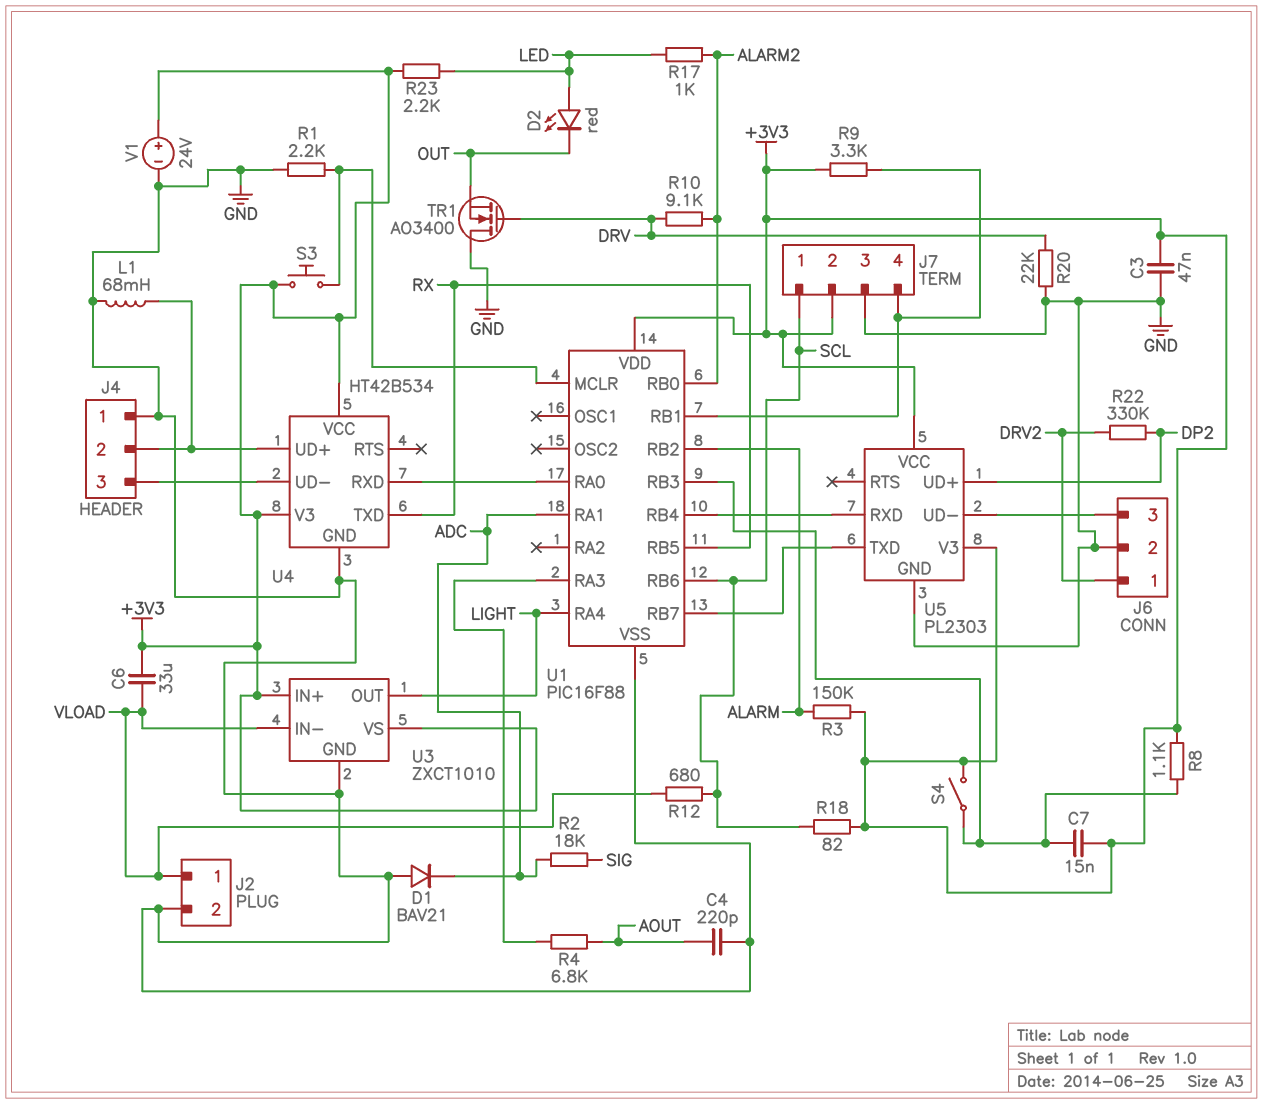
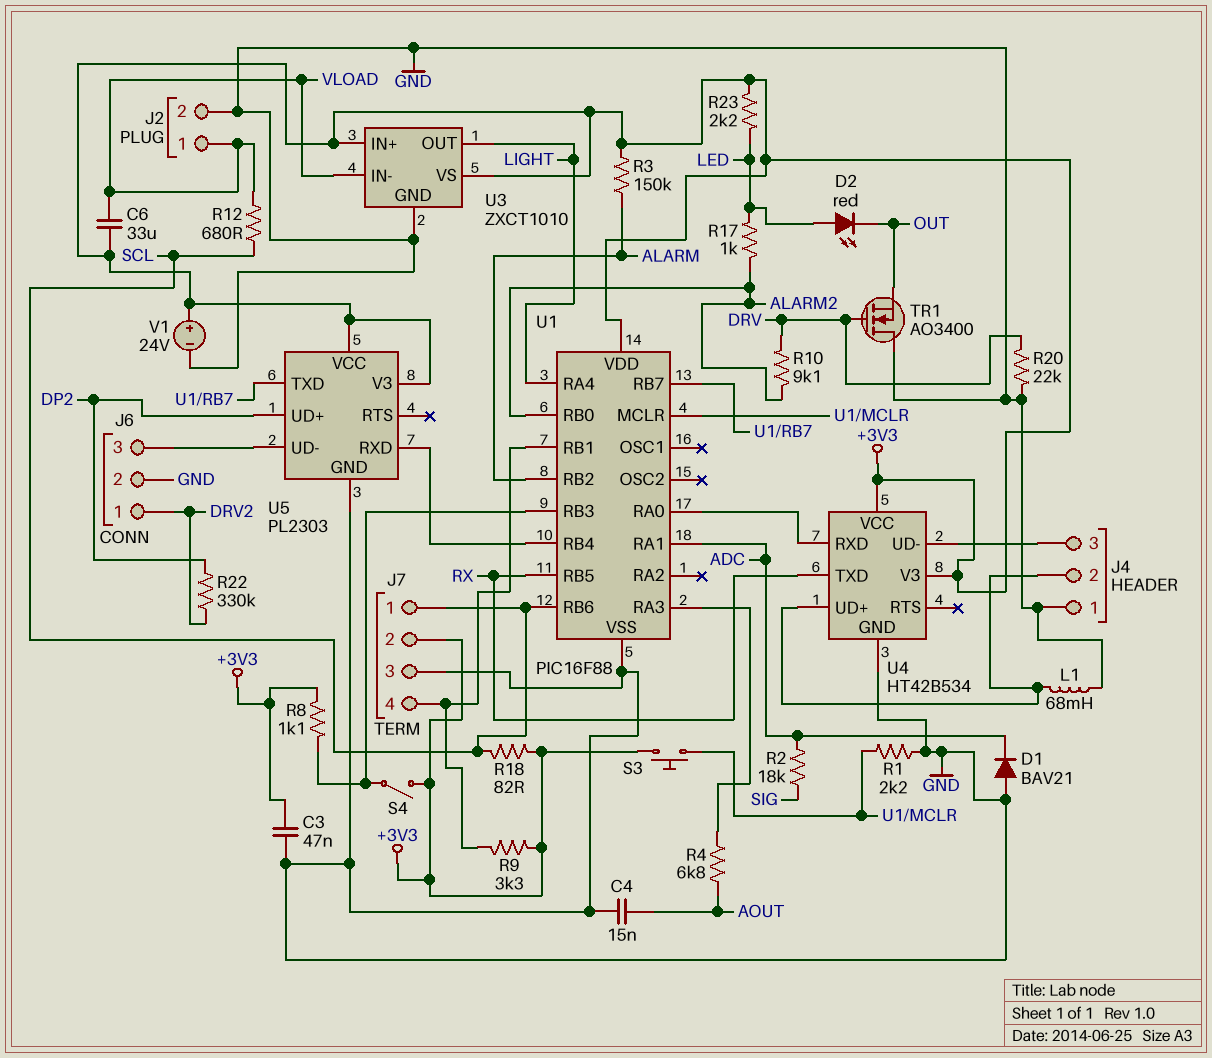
C4: 220pF (AOUT, GND) -> 15nF (AOUT, GND)
C7: 15nF (+3V3, U1/RB3) -> none

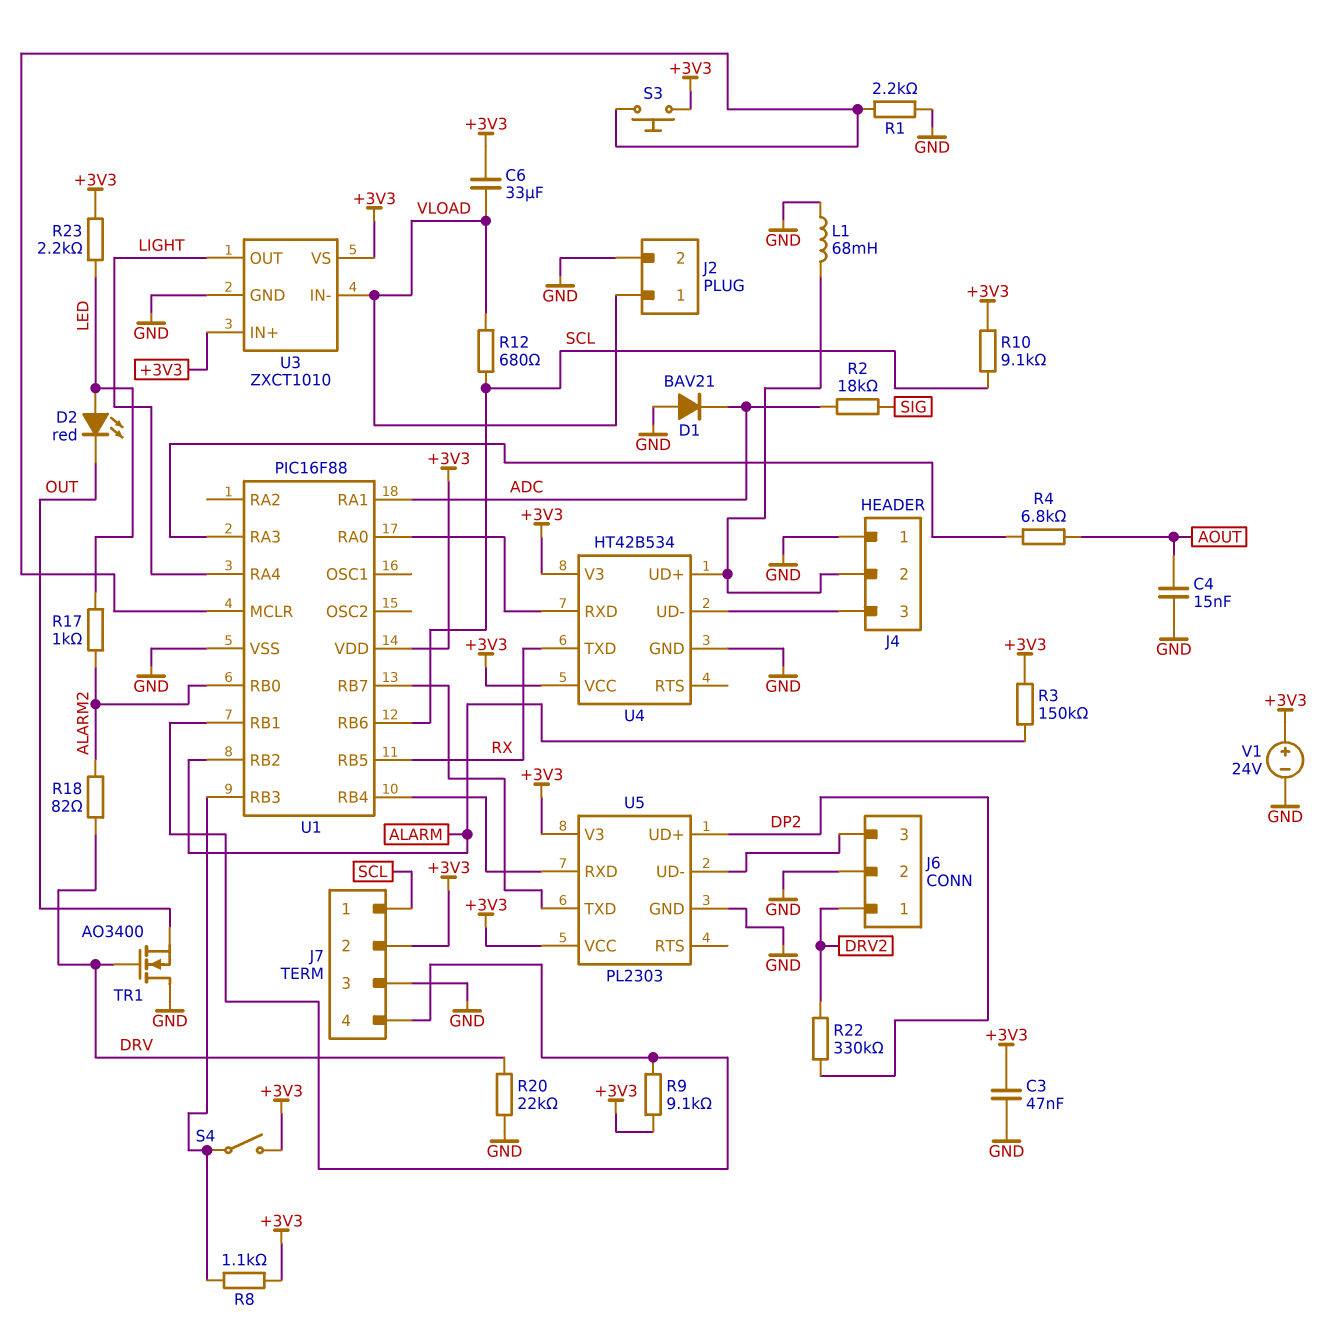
R9: 3.3k (+3V3, J7/4) -> 9.1k (+3V3, J7/4)
R10: 9.1k (ALARM2, DRV) -> 9.1k (+3V3, SCL)
R18: 82 (+3V3, SCL) -> 82 (ALARM2, DRV)

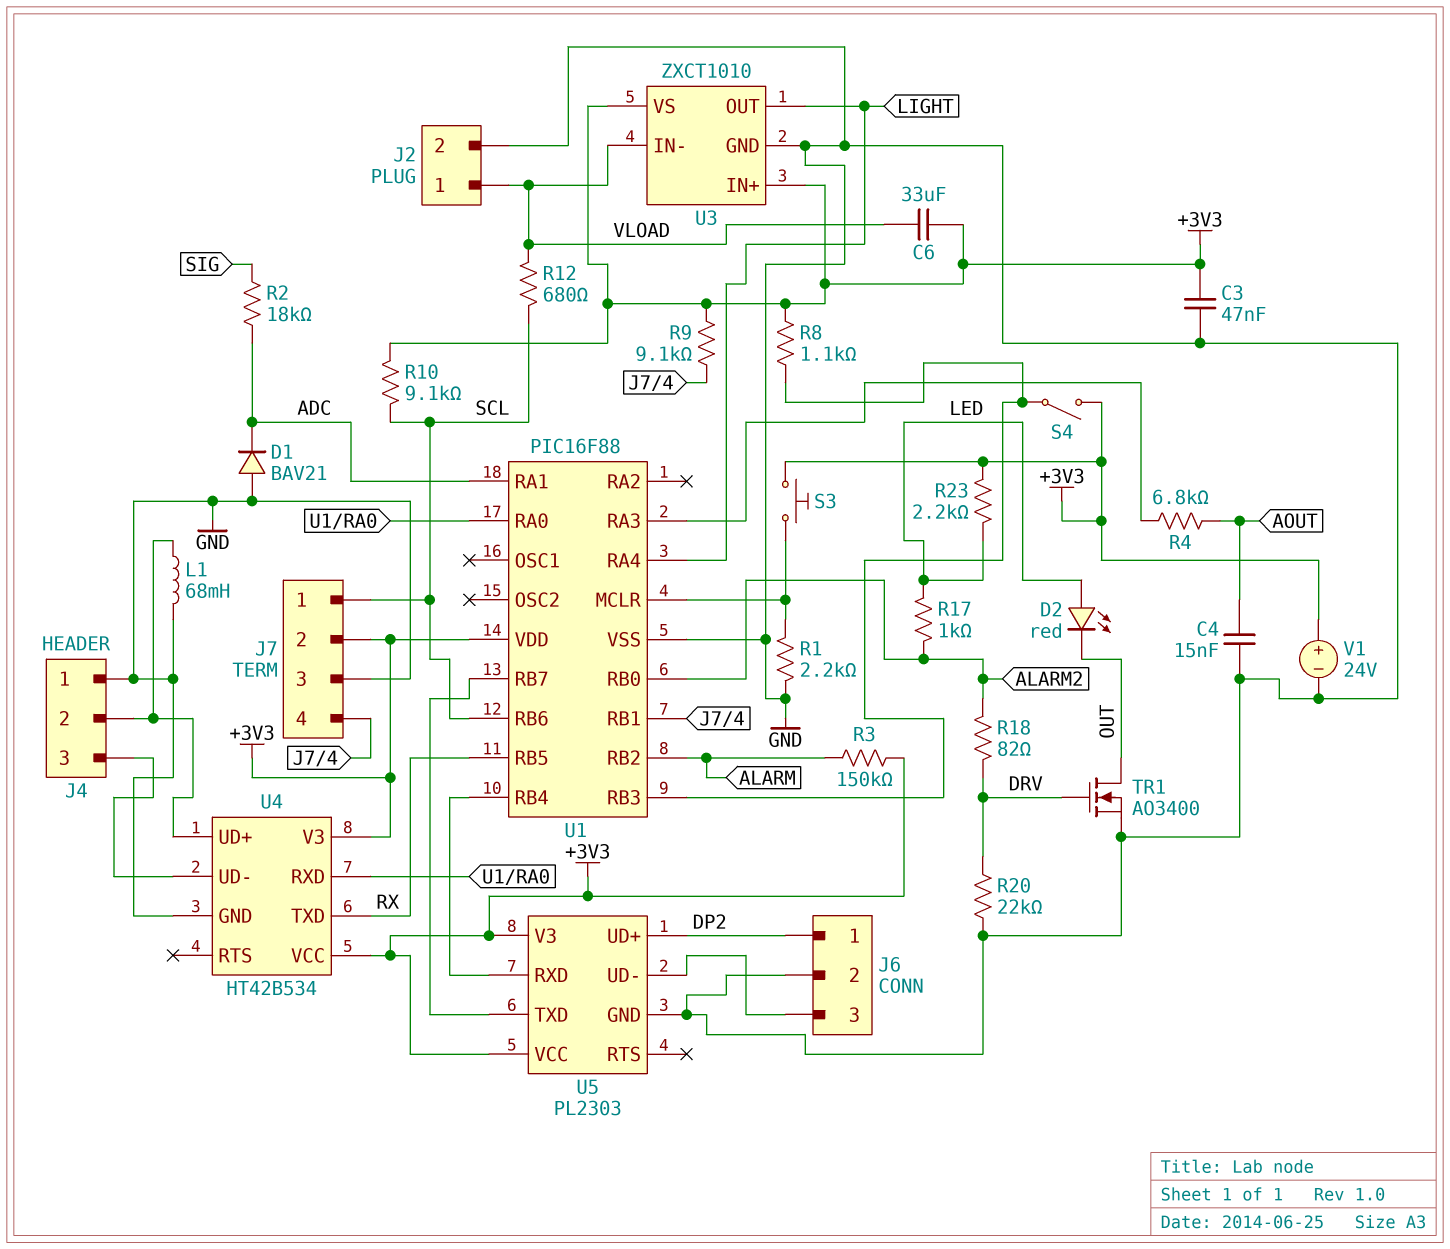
J6 pin 1: DRV2 -> DP2
R22: 330k (DP2, DRV2) -> none
TR1: NMOS AO3400 (G DRV, D GND, S OUT) -> NMOS AO3400 (G DRV, D OUT, S GND)

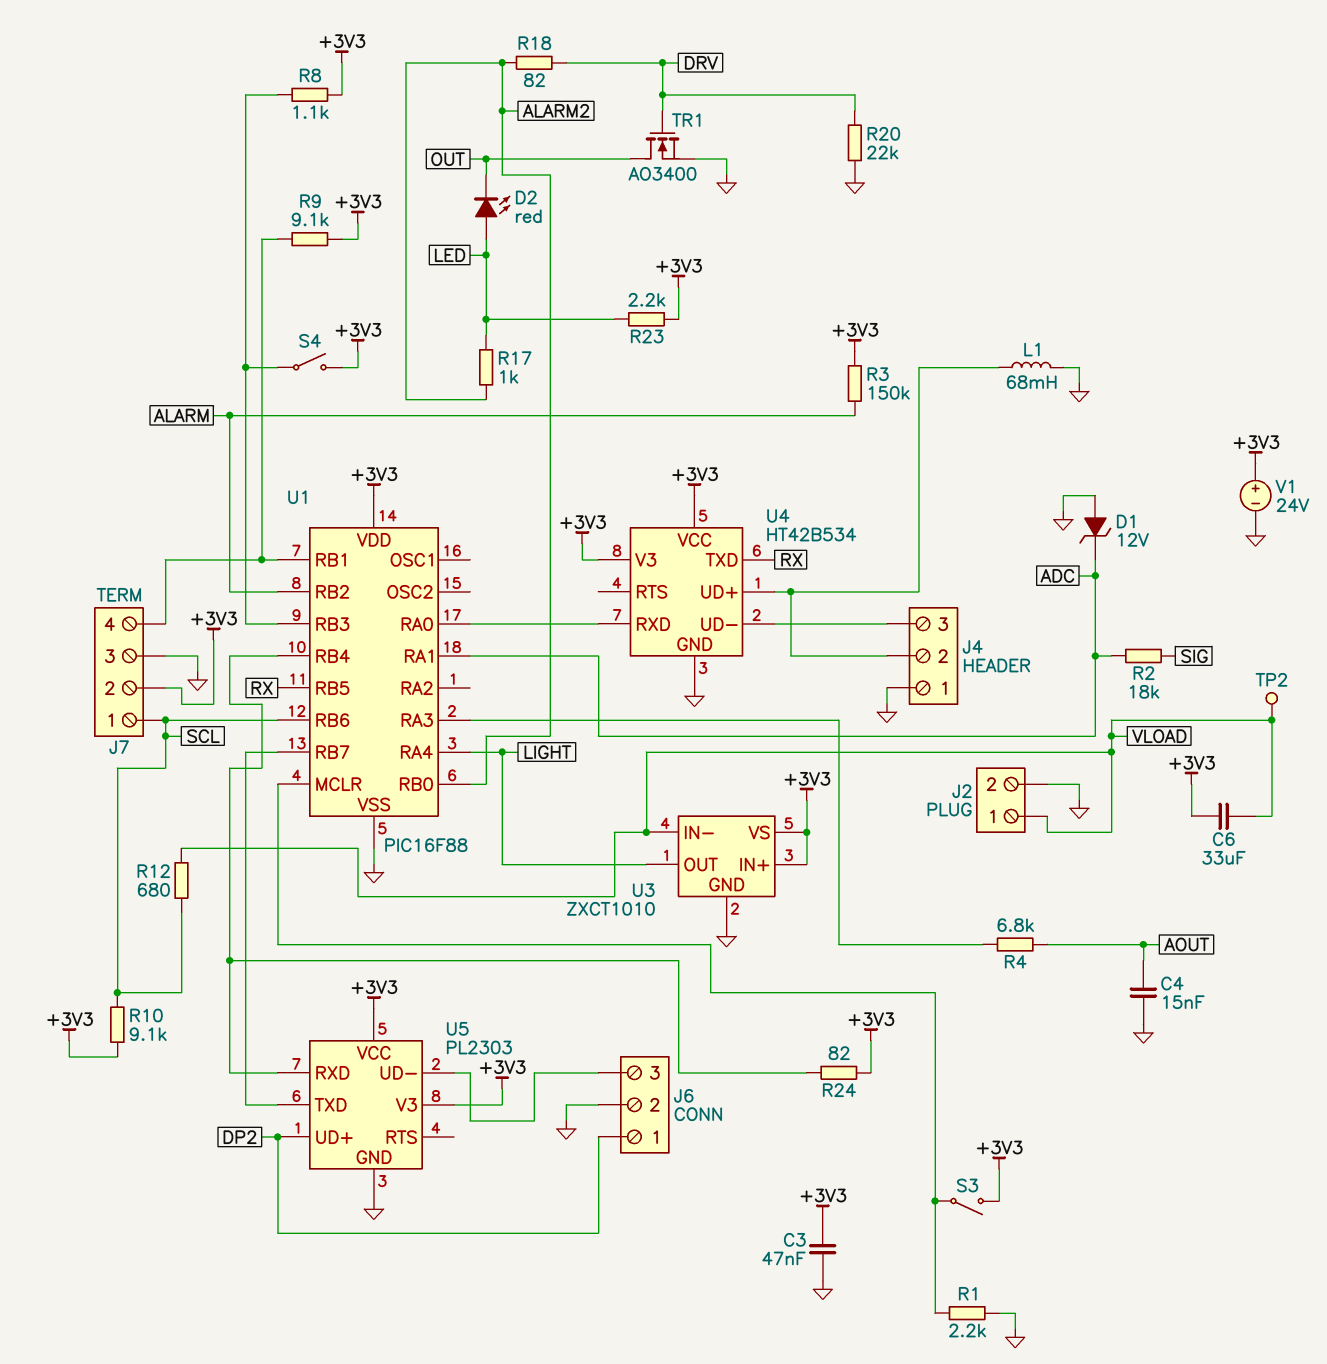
D1: diode BAV21 (A GND, K ADC) -> zener 12V (A GND, K ADC)
R24: none -> 82 (+3V3, U1/RB4)
S3: button (+3V3, U1/MCLR) -> switch (+3V3, U1/MCLR)
TP2: none -> test point (VLOAD)

